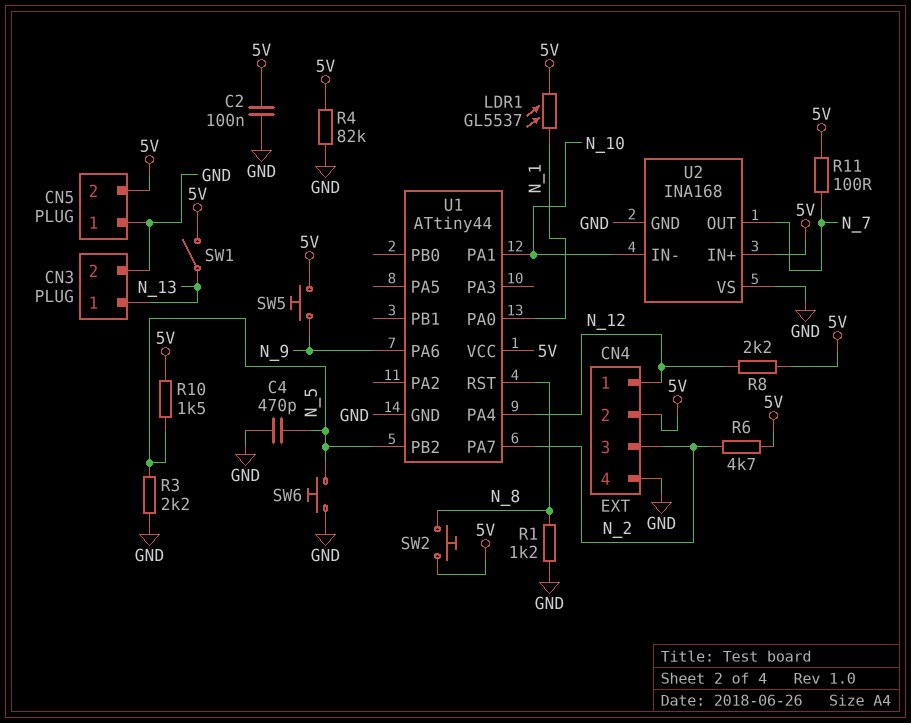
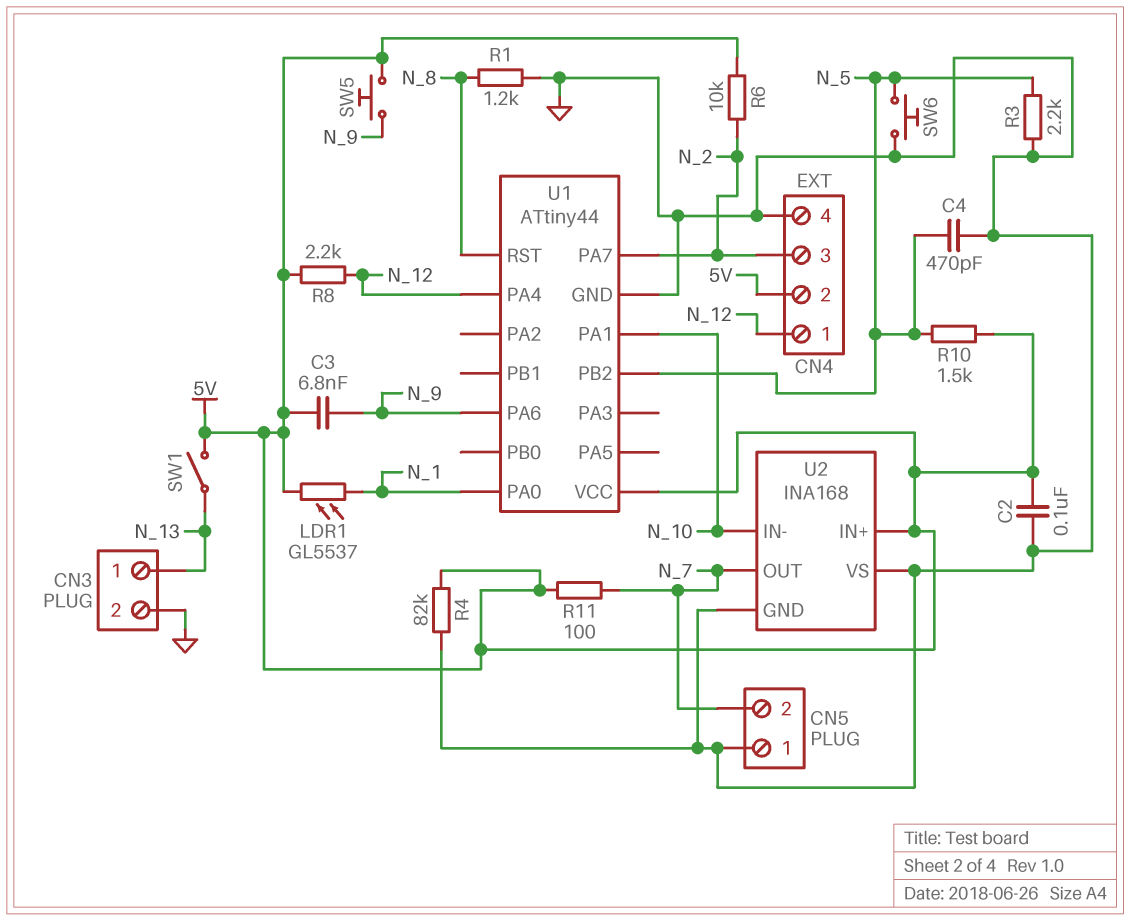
C3: none -> 6.8nF (5V, N_9)
CN5 pin 2: 5V -> N_7
R6: 4.7k (5V, N_2) -> 10k (5V, N_2)
SW2: button (5V, N_8) -> none

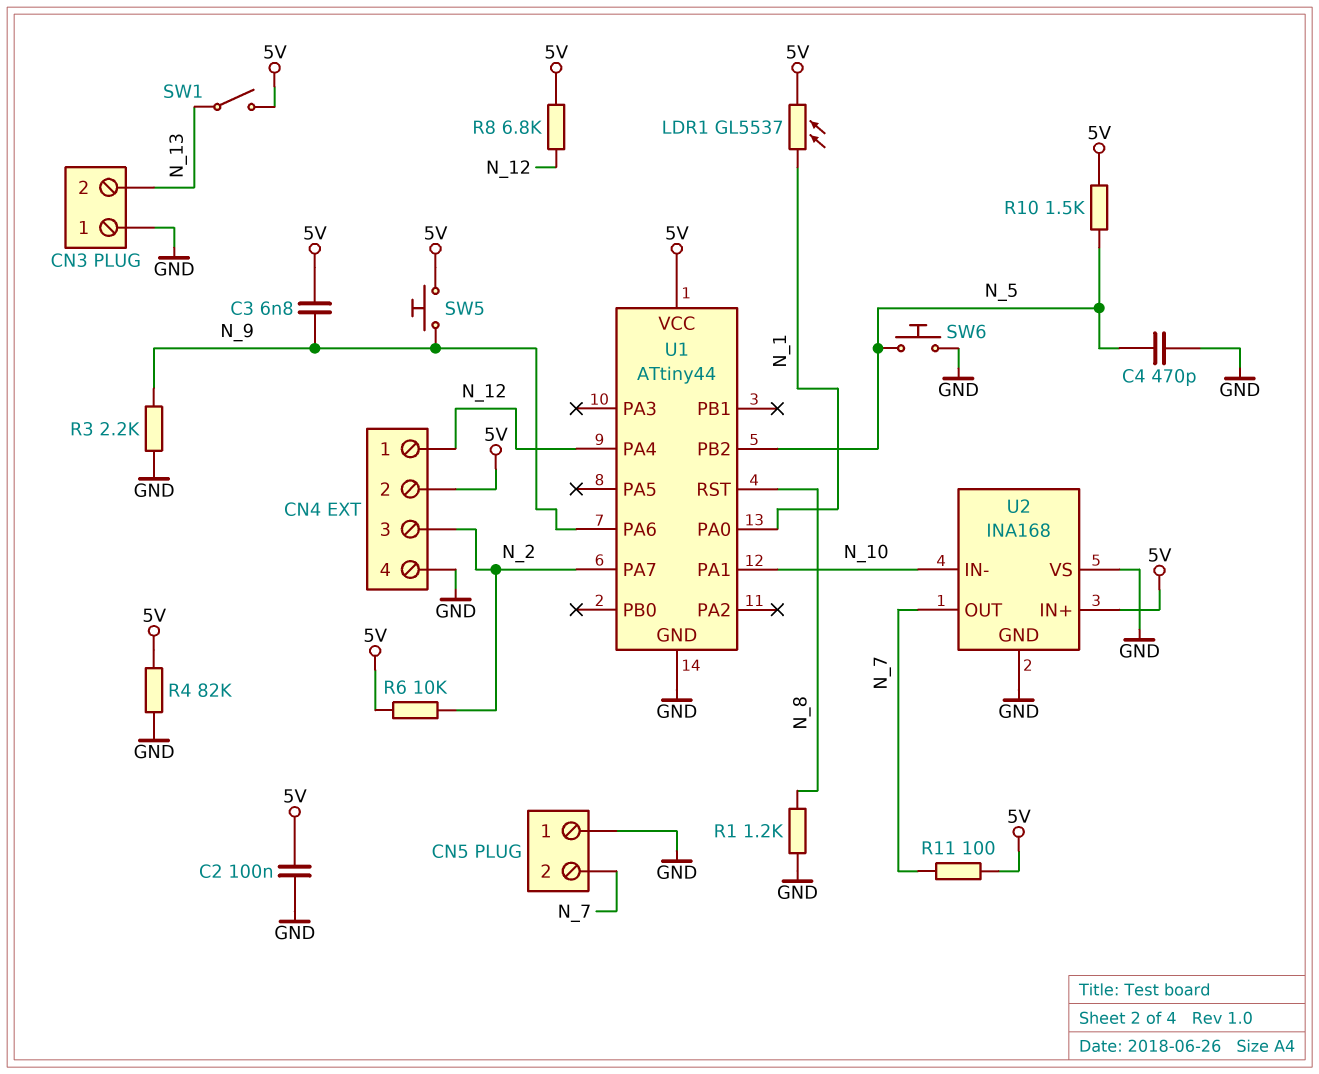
CN3 pin 1: N_13 -> GND
CN3 pin 2: GND -> N_13
R3: 2.2k (GND, N_5) -> 2.2k (GND, N_9)
R8: 2.2k (5V, N_12) -> 6.8k (5V, N_12)

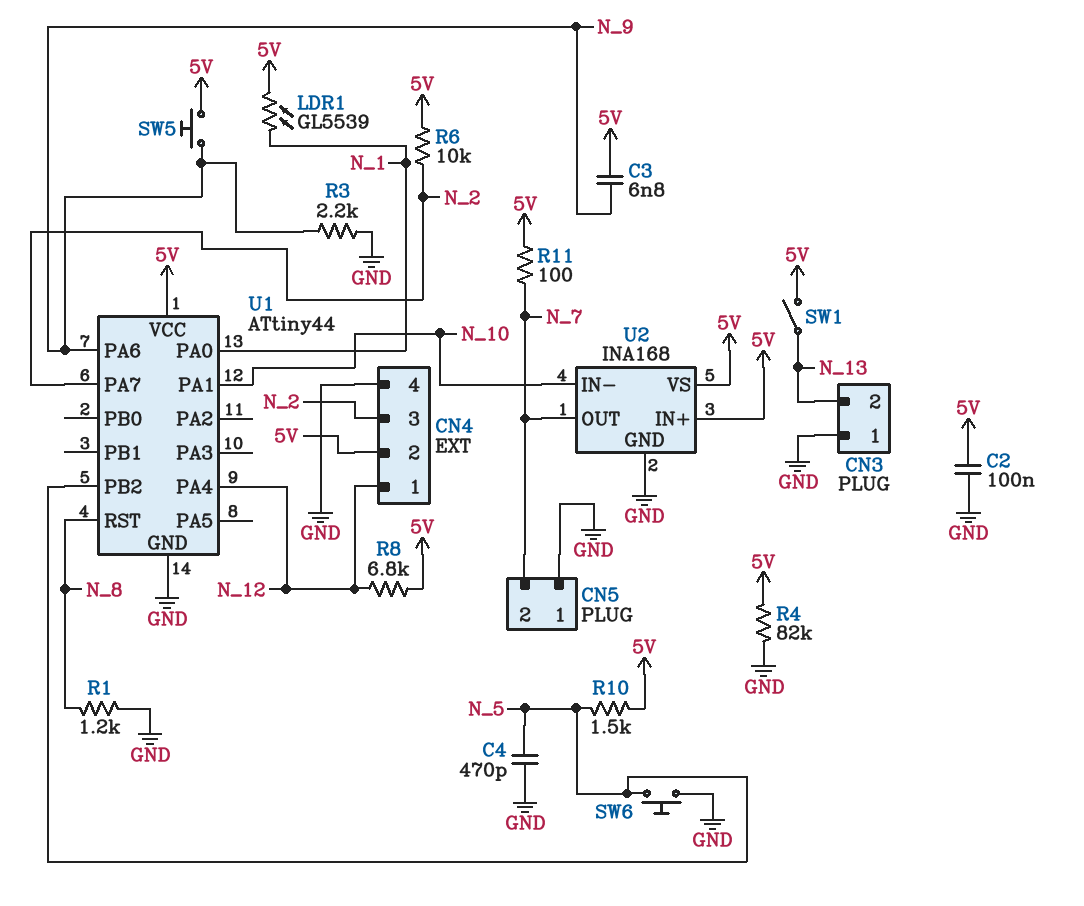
LDR1: GL5537 (5V, N_1) -> GL5539 (5V, N_1)
U2 pin VS: GND -> 5V

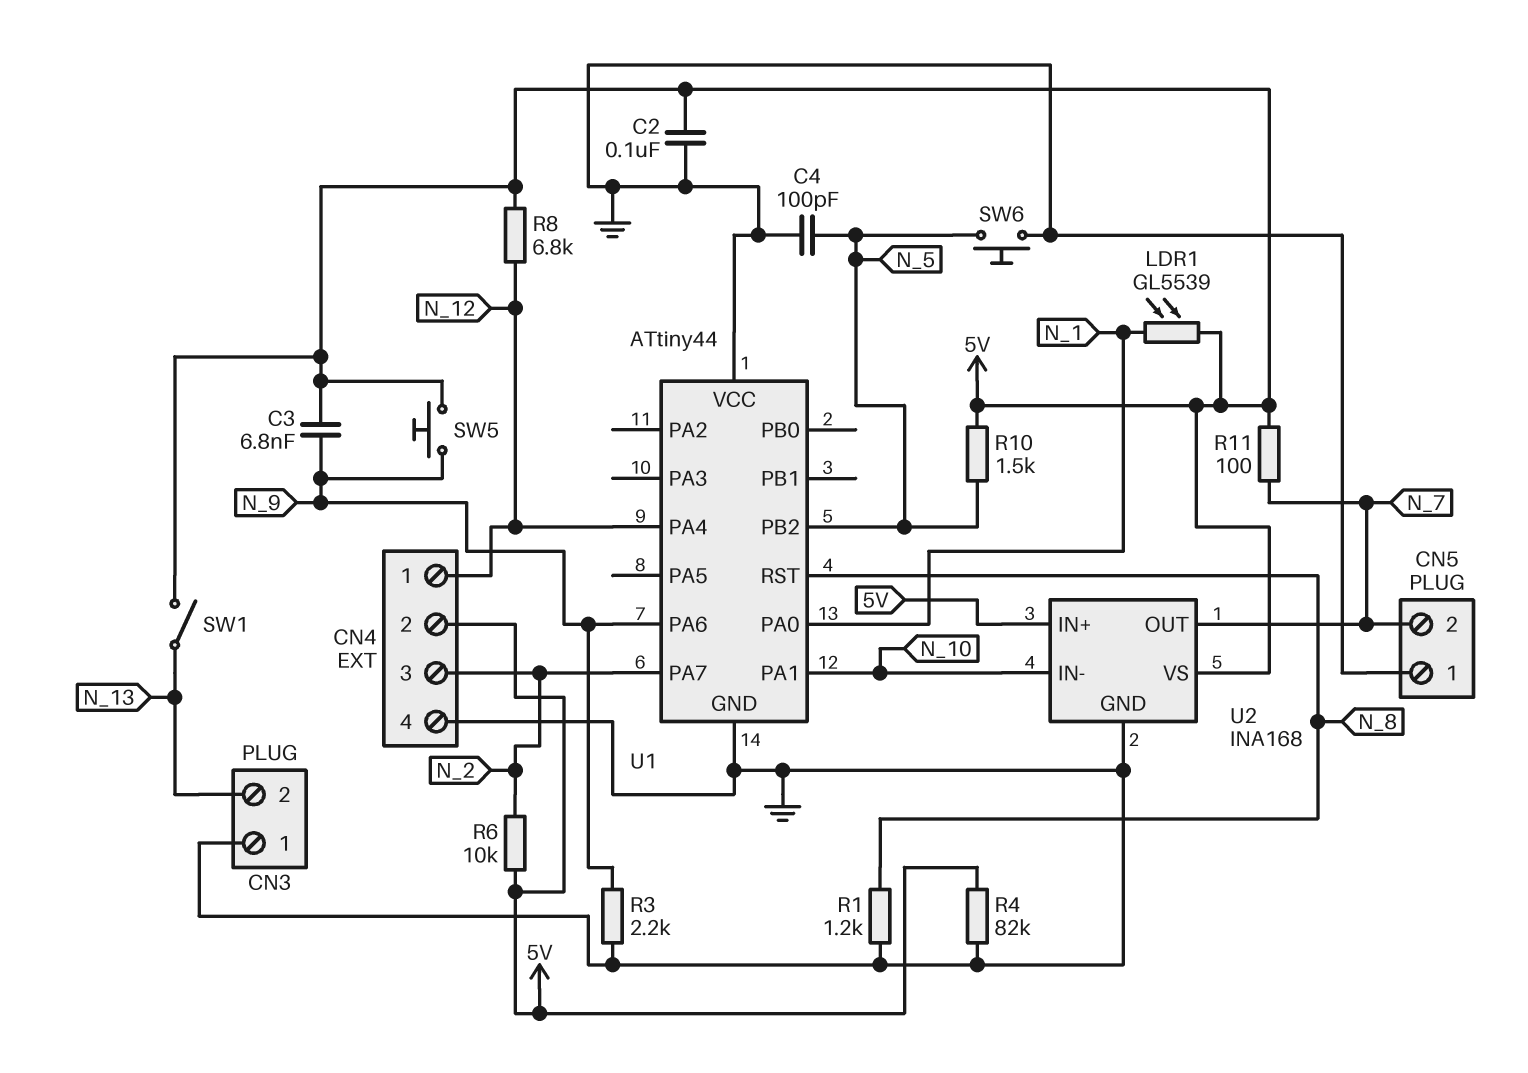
C4: 470pF (GND, N_5) -> 100pF (GND, N_5)
U1 pin VCC: 5V -> GND

